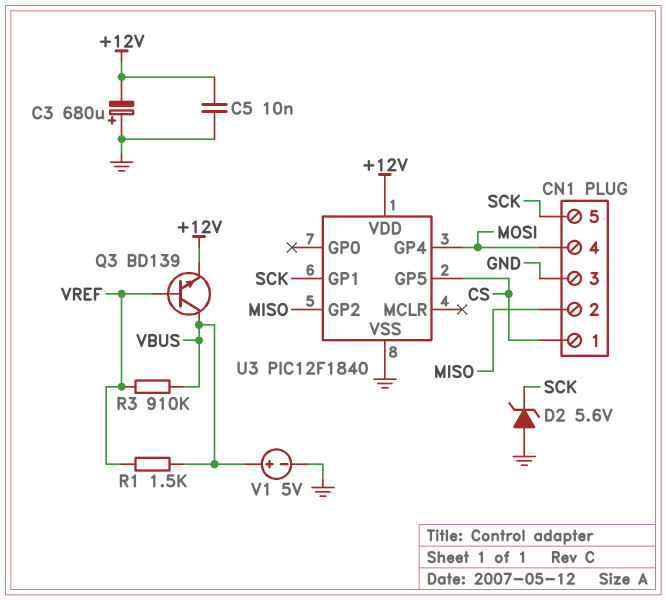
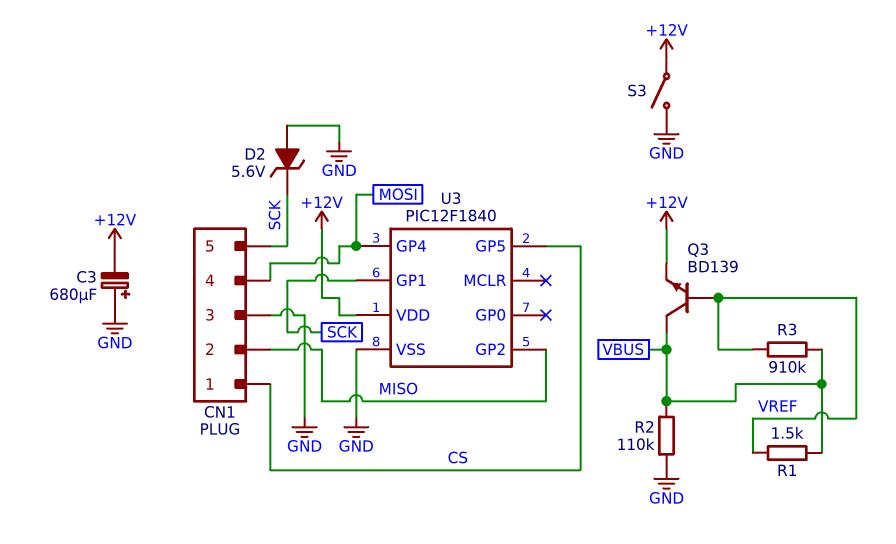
C5: 10nF (+12V, GND) -> none
R2: none -> 110k (GND, VBUS)
S3: none -> switch (+12V, GND)
V1: 5V (plus VBUS, minus GND) -> none

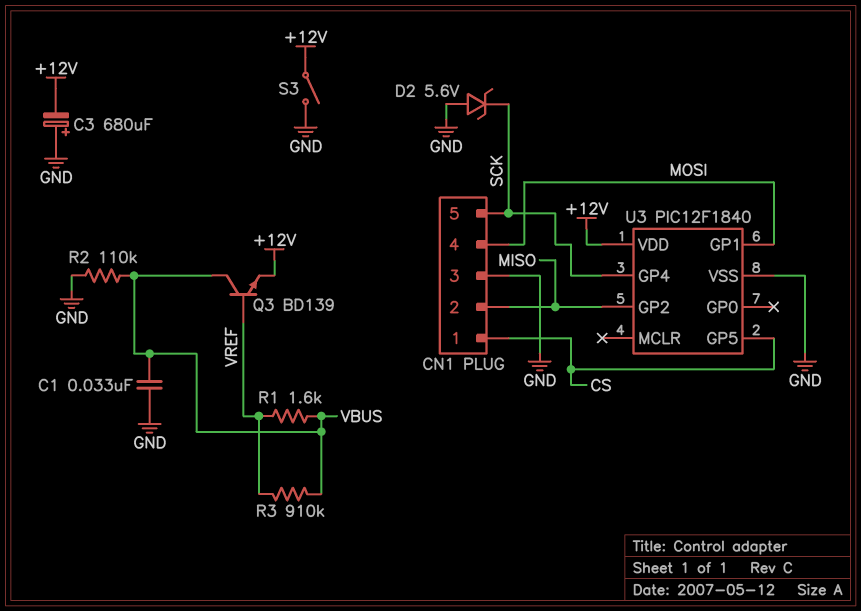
C1: none -> 33nF (GND, VBUS)
R1: 1.5k (VBUS, VREF) -> 1.6k (VBUS, VREF)
U3 pin GP1: SCK -> MOSI
U3 pin GP4: MOSI -> SCK

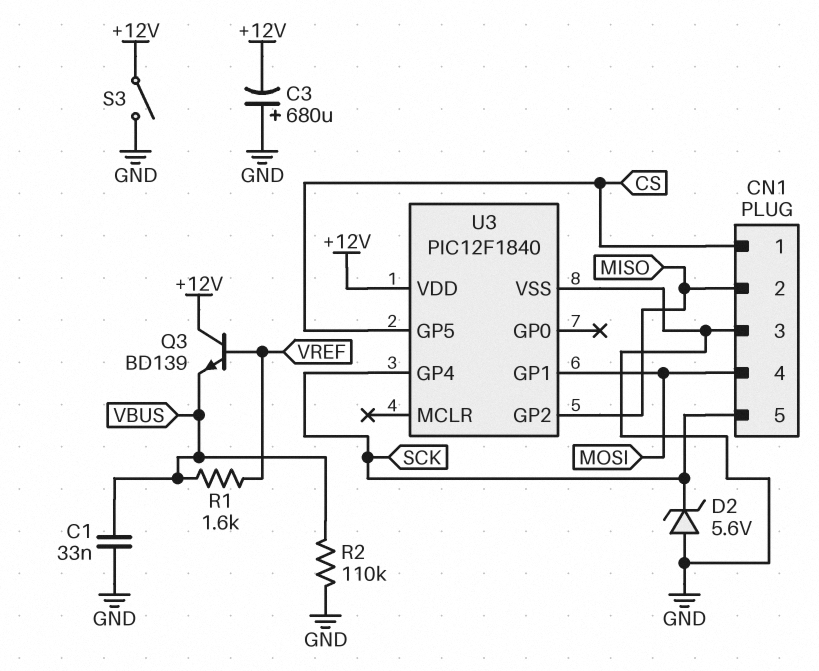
Q3: NPN BD139 (B VREF, C VBUS, E +12V) -> NPN BD139 (B VREF, C +12V, E VBUS)
R3: 910k (VBUS, VREF) -> none

